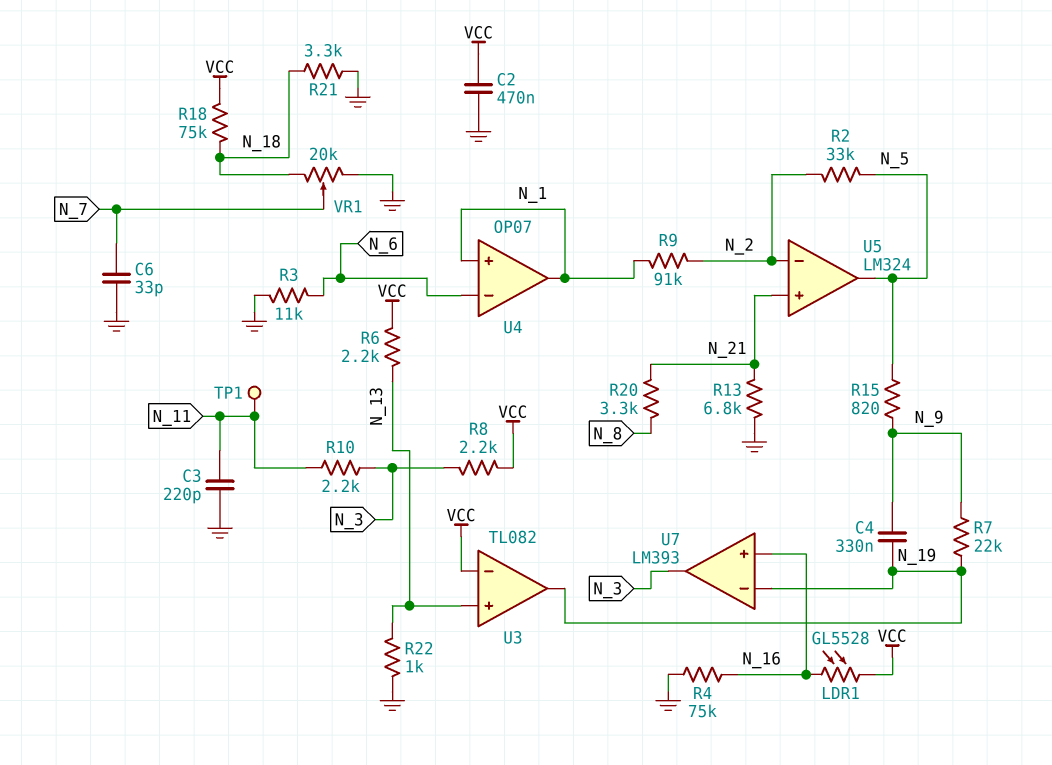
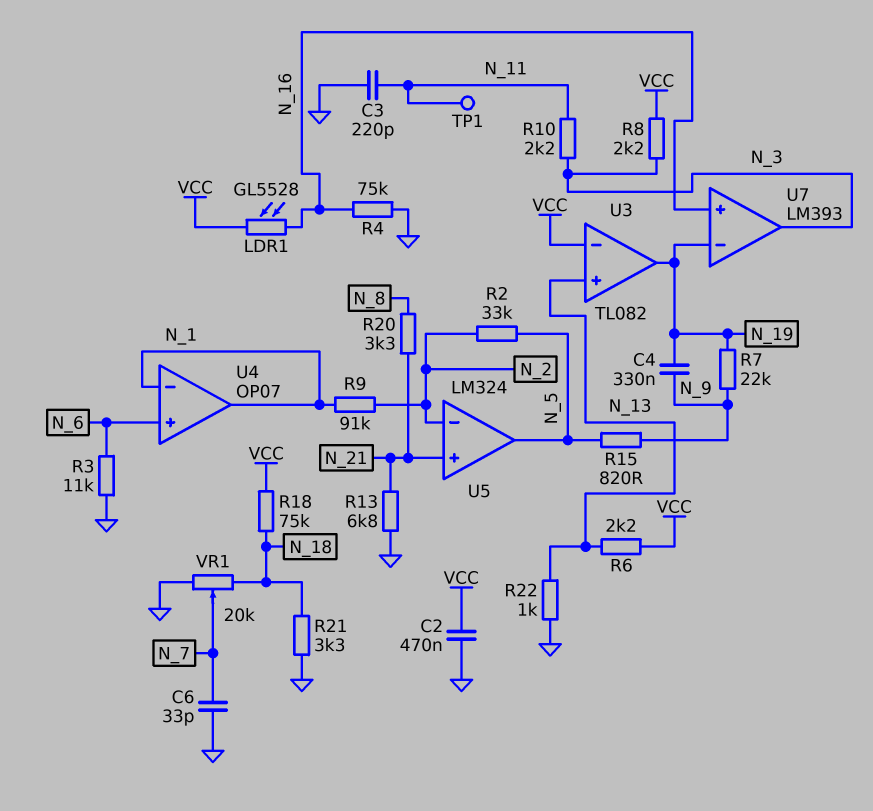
U4 pin in+: N_1 -> N_6
U4 pin in-: N_6 -> N_1

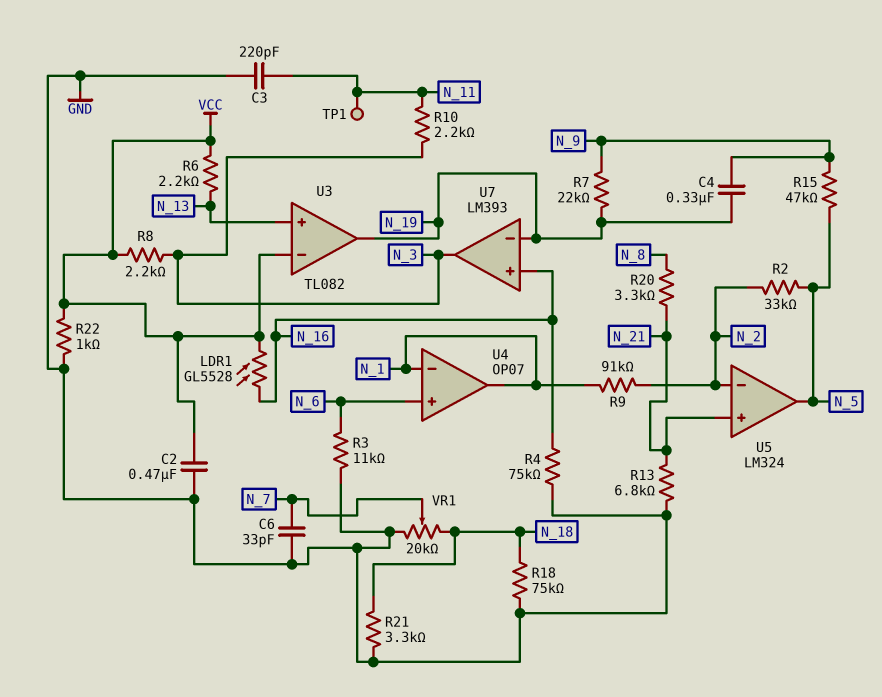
R15: 820 (N_5, N_9) -> 47k (N_5, N_9)
R18: 75k (N_18, VCC) -> 75k (GND, N_18)
R22: 1k (GND, N_13) -> 1k (GND, VCC)

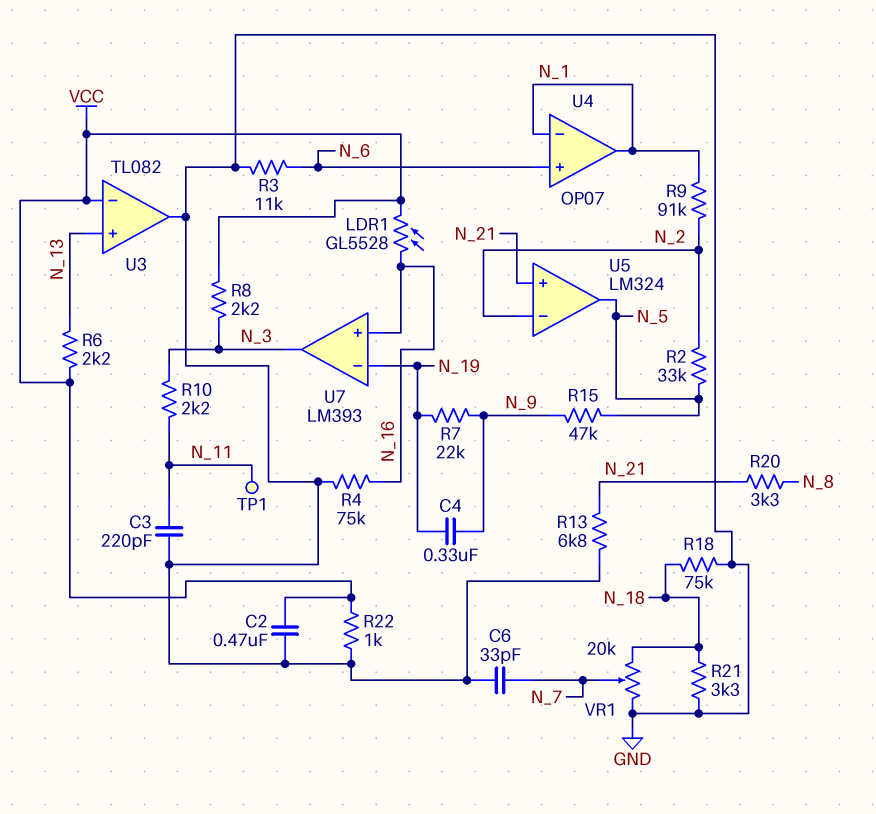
U3 pin out: N_19 -> GND

